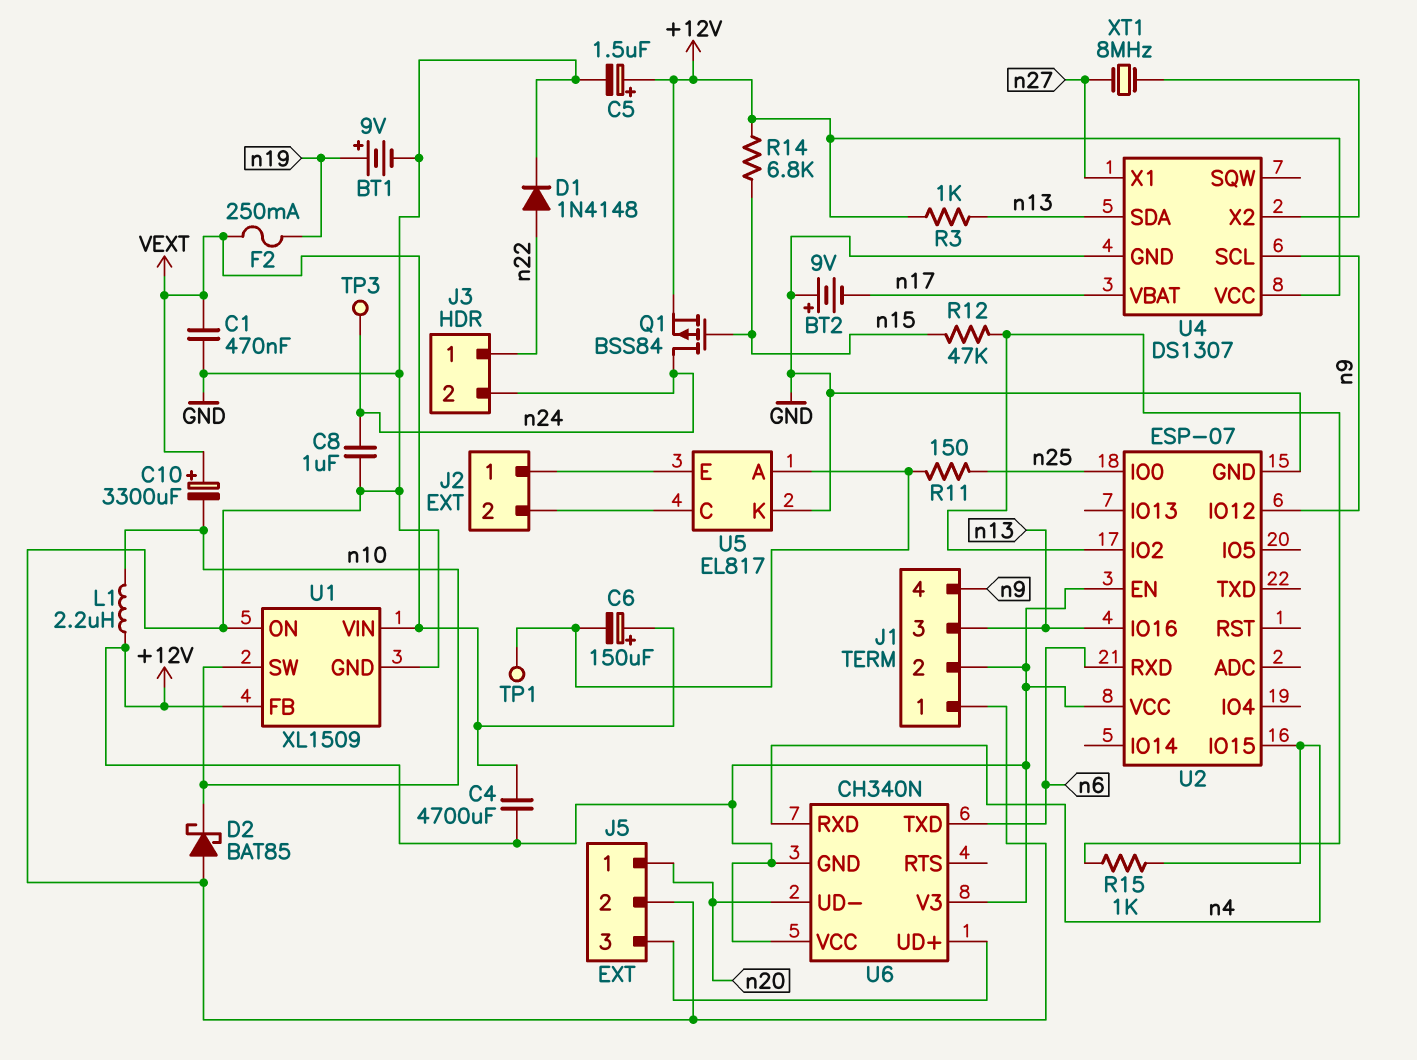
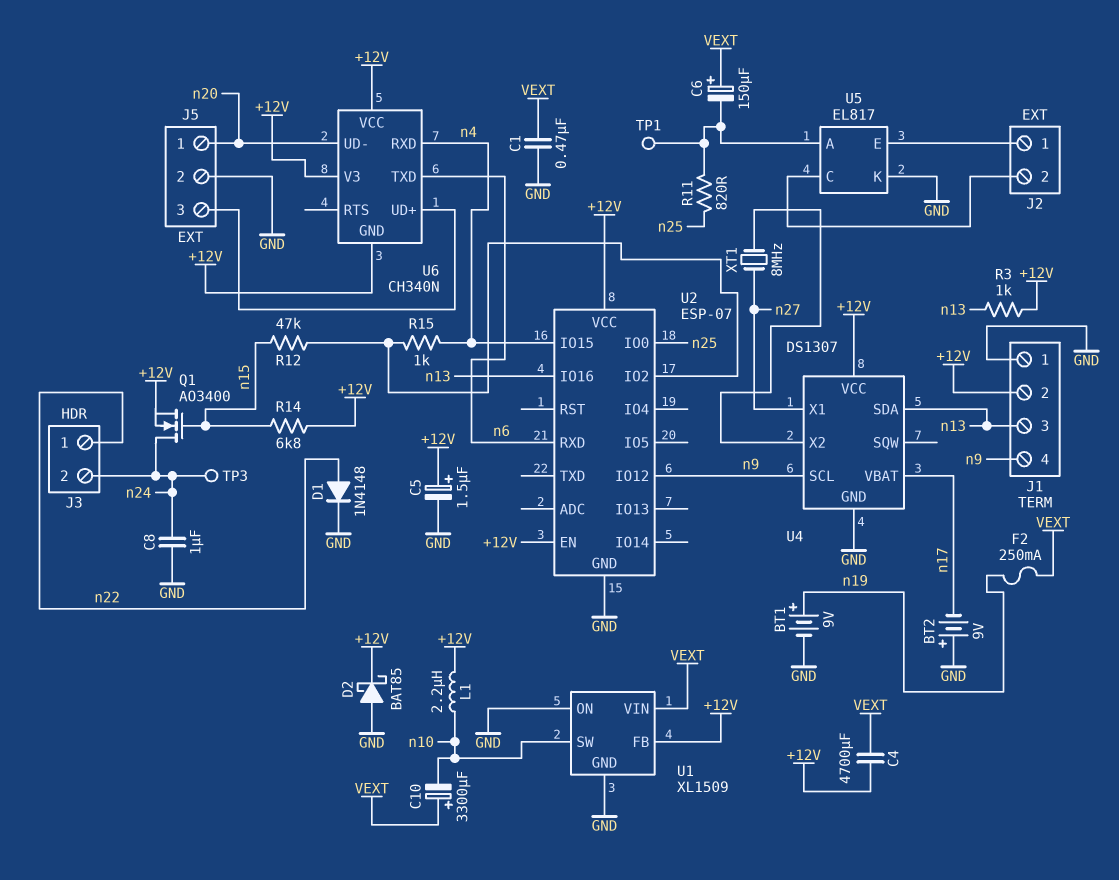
D2: schottky BAT85 (A GND, K n10) -> schottky BAT85 (A GND, K +12V)
Q1: PMOS BSS84 (G n15, D n24, S +12V) -> NMOS AO3400 (G n15, D n24, S +12V)
R11: 150 (U5/A, n25) -> 820 (U5/A, n25)

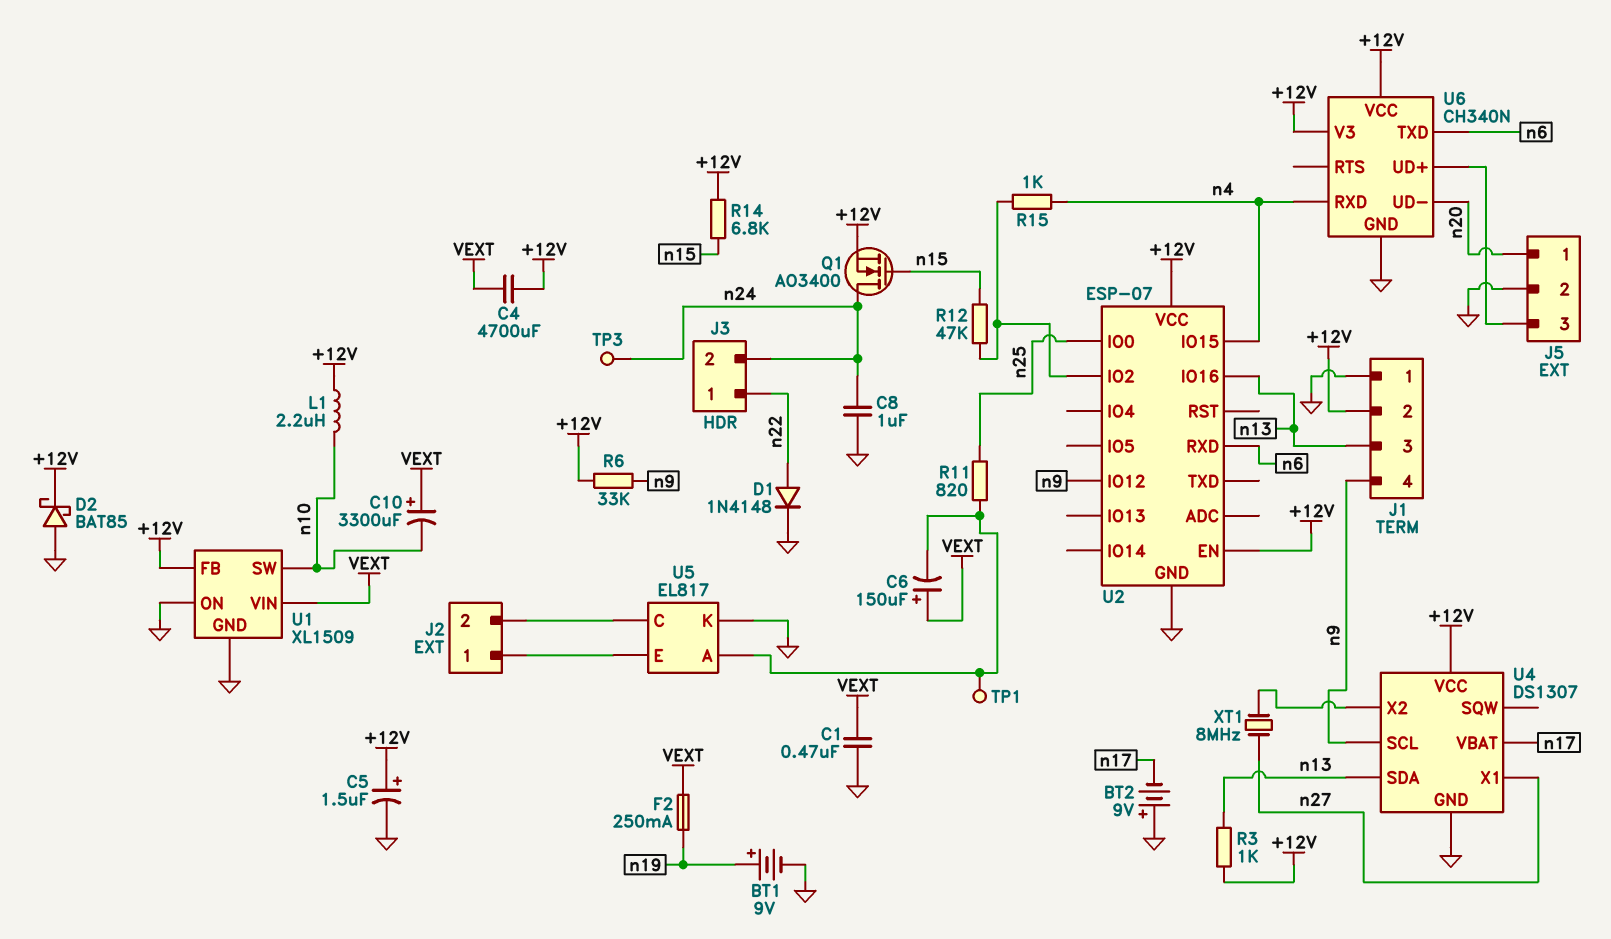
R6: none -> 33k (+12V, n9)
U6 pin GND: +12V -> GND

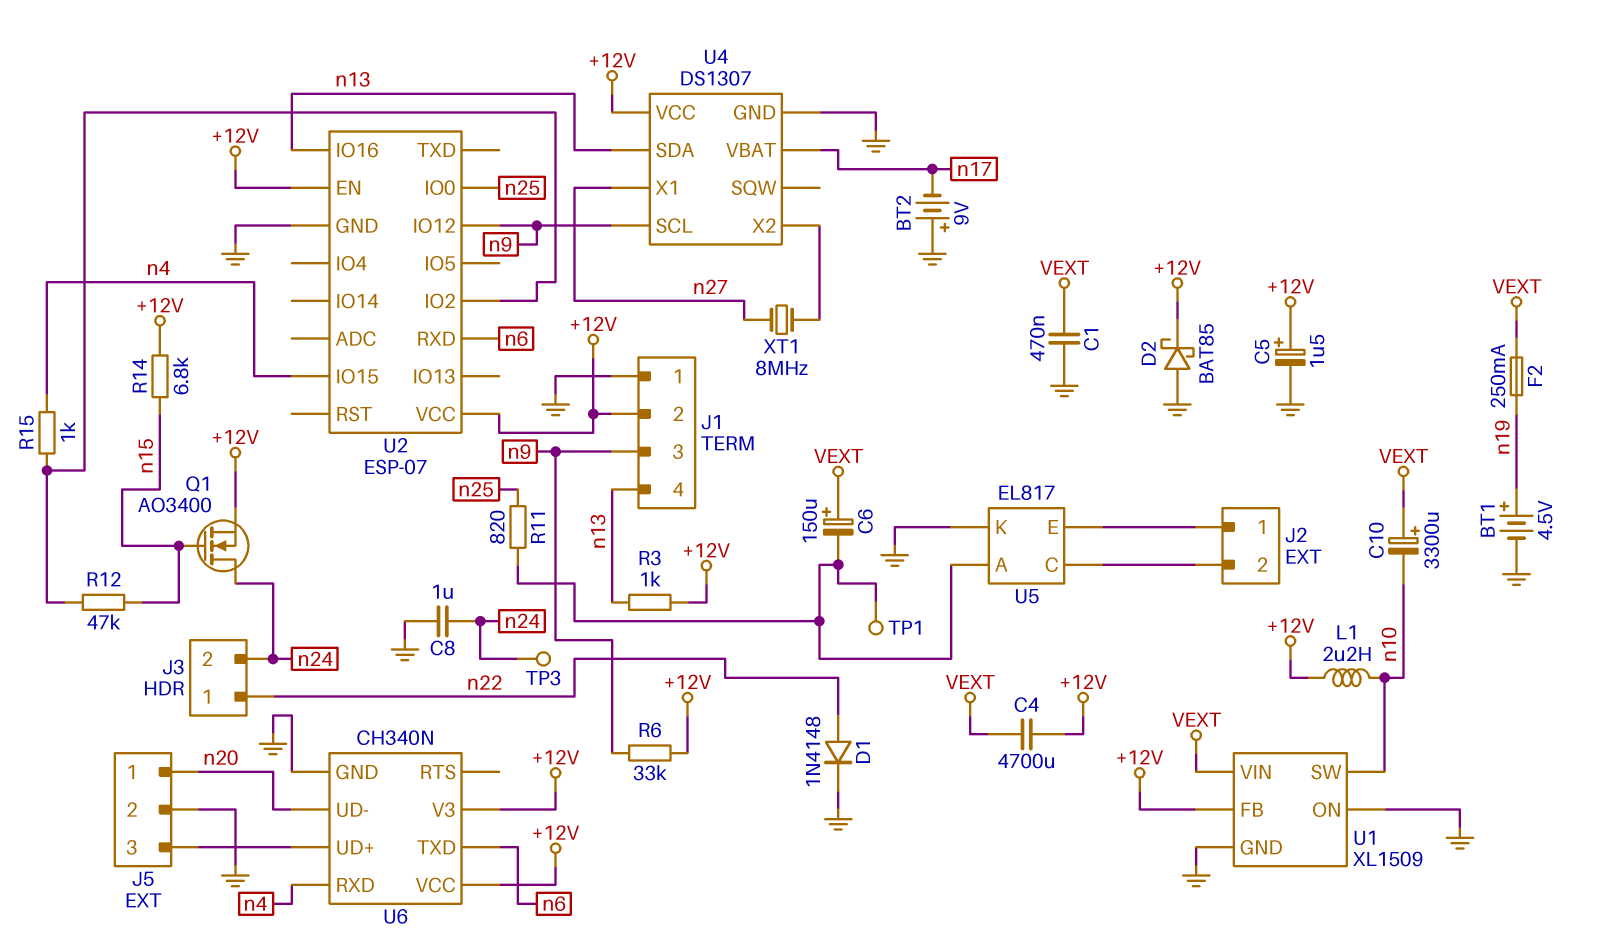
BT1: 9V (plus n19, minus GND) -> 4.5V (plus n19, minus GND)
J1 pin 3: n13 -> n9
J1 pin 4: n9 -> n13

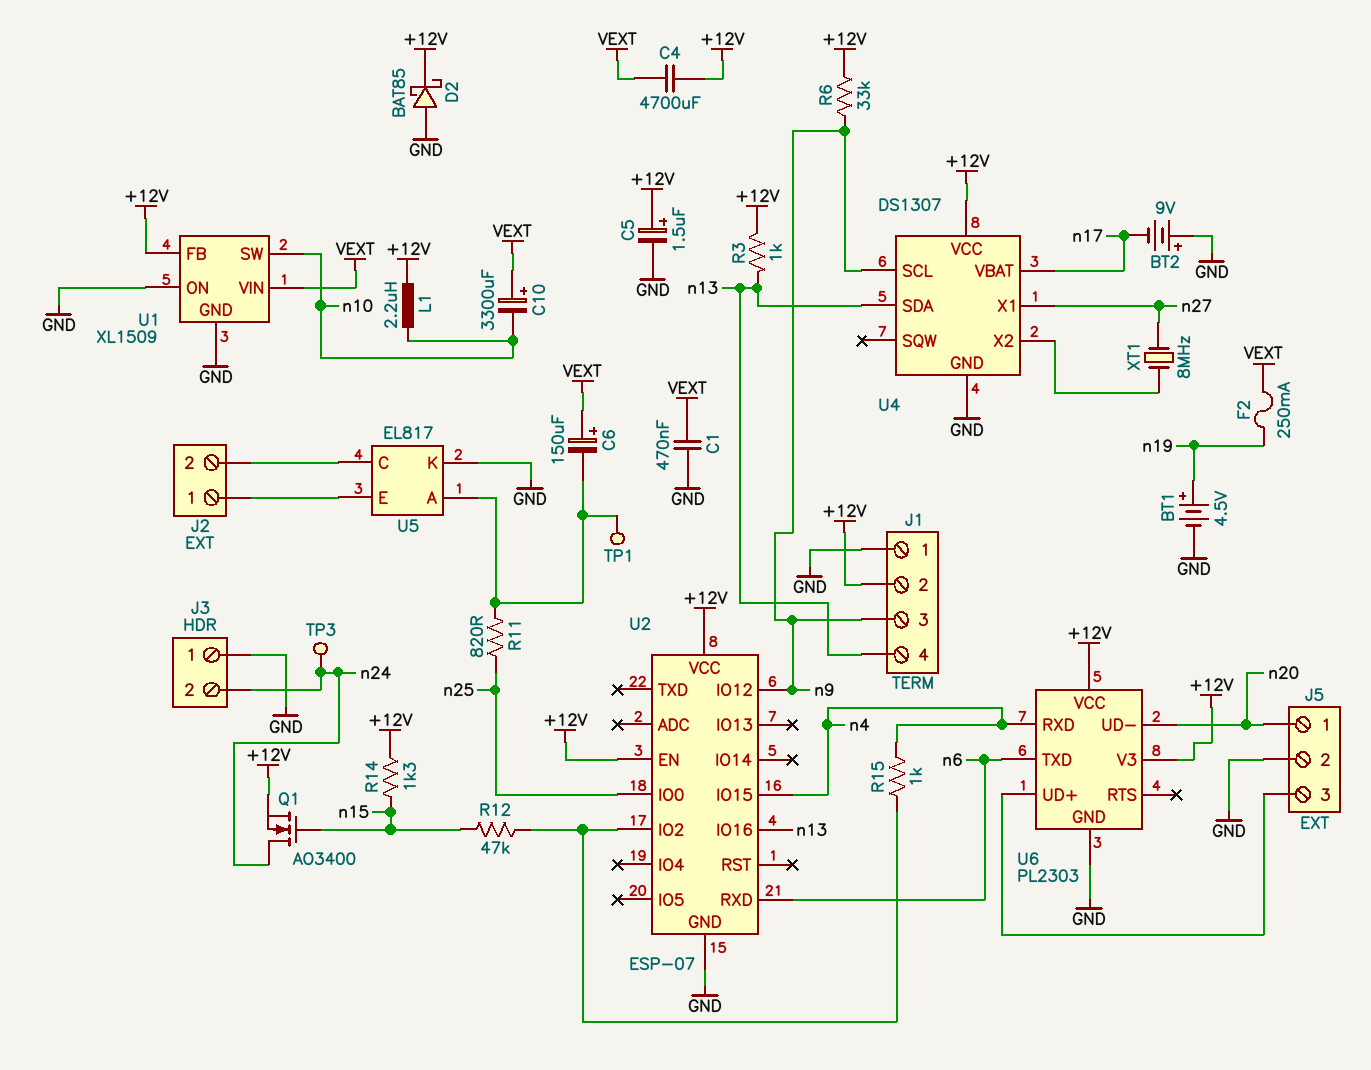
C8: 1uF (GND, n24) -> none
D1: diode 1N4148 (A n22, K GND) -> none
J3 pin 1: n22 -> GND
R14: 6.8k (+12V, n15) -> 1.3k (+12V, n15)
U6: CH340N -> PL2303

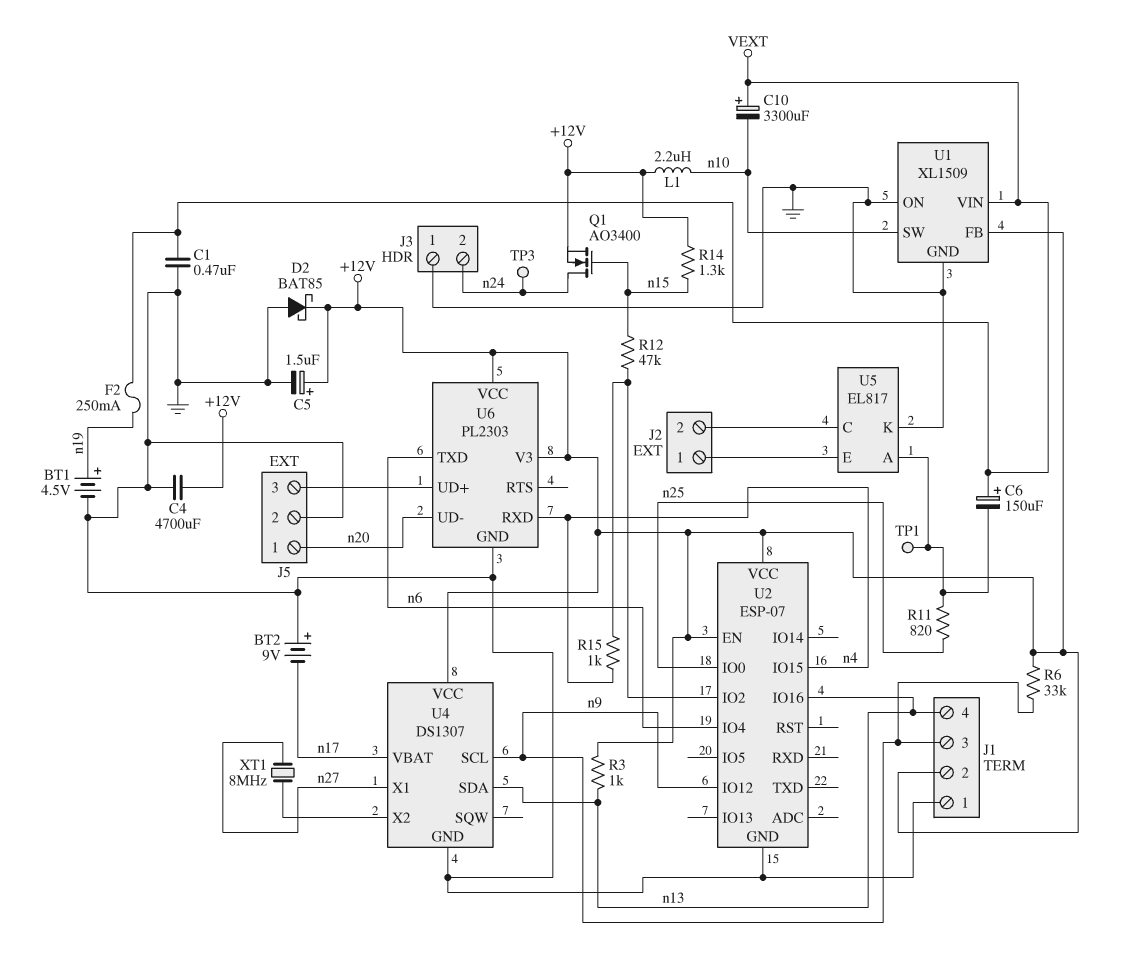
C4: 4700uF (+12V, VEXT) -> 4700uF (+12V, GND)
U2 pin IO4: none -> n6
U2 pin RXD: n6 -> none

